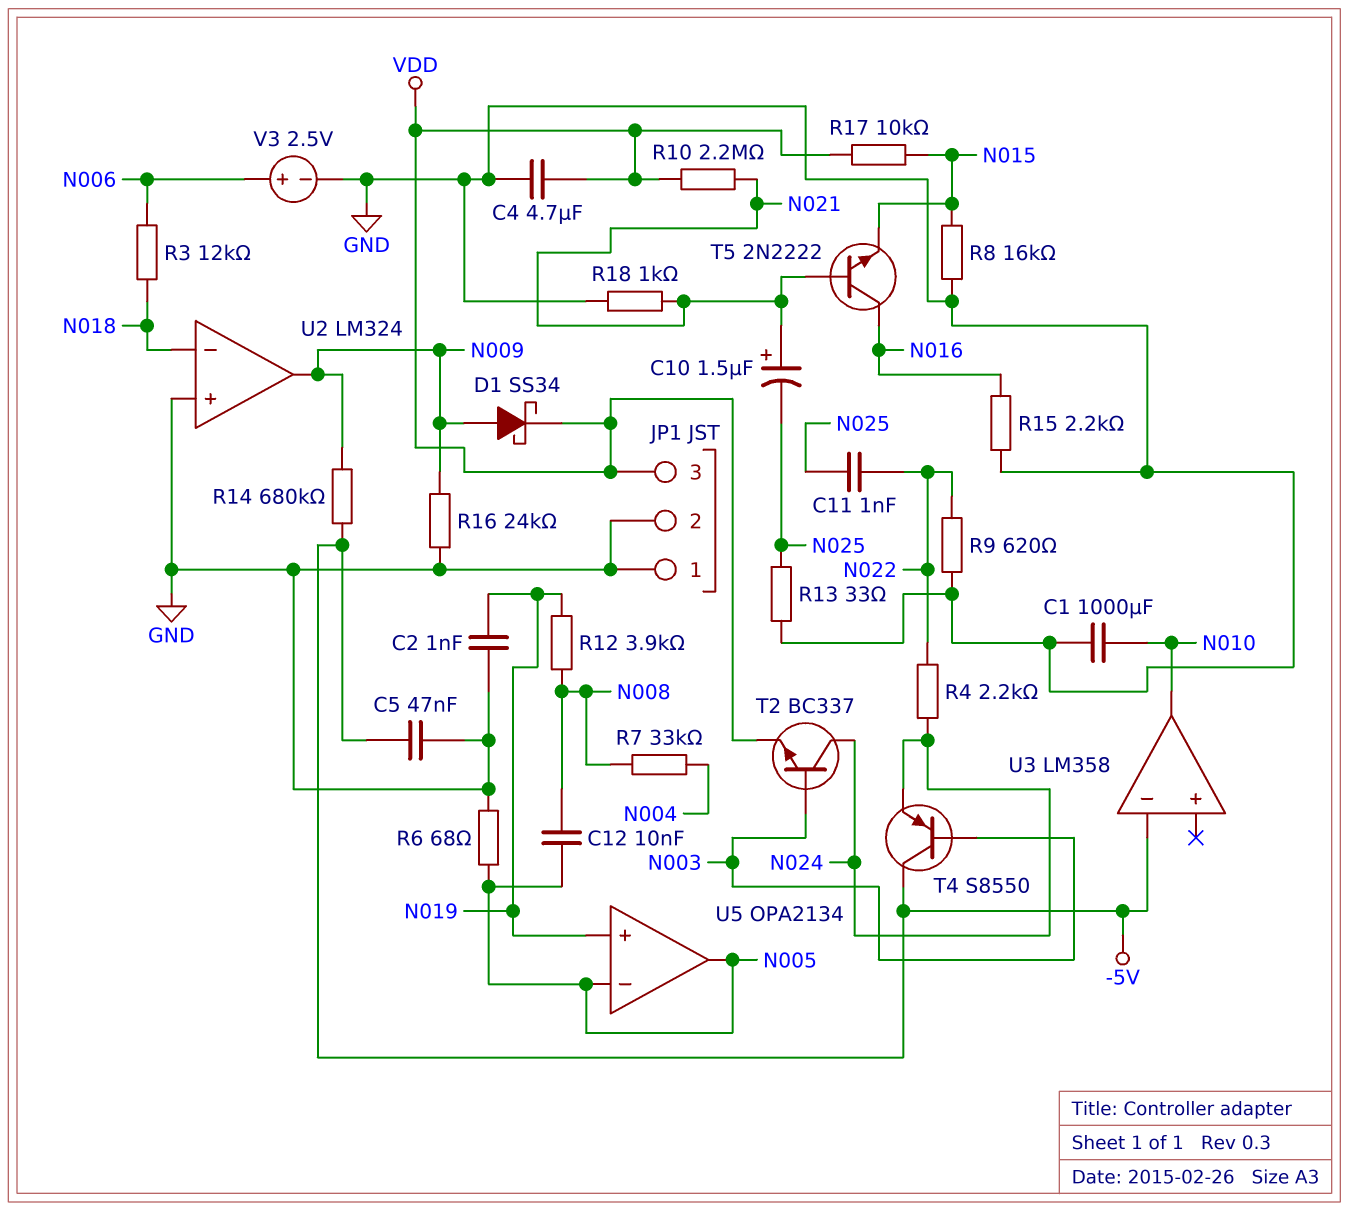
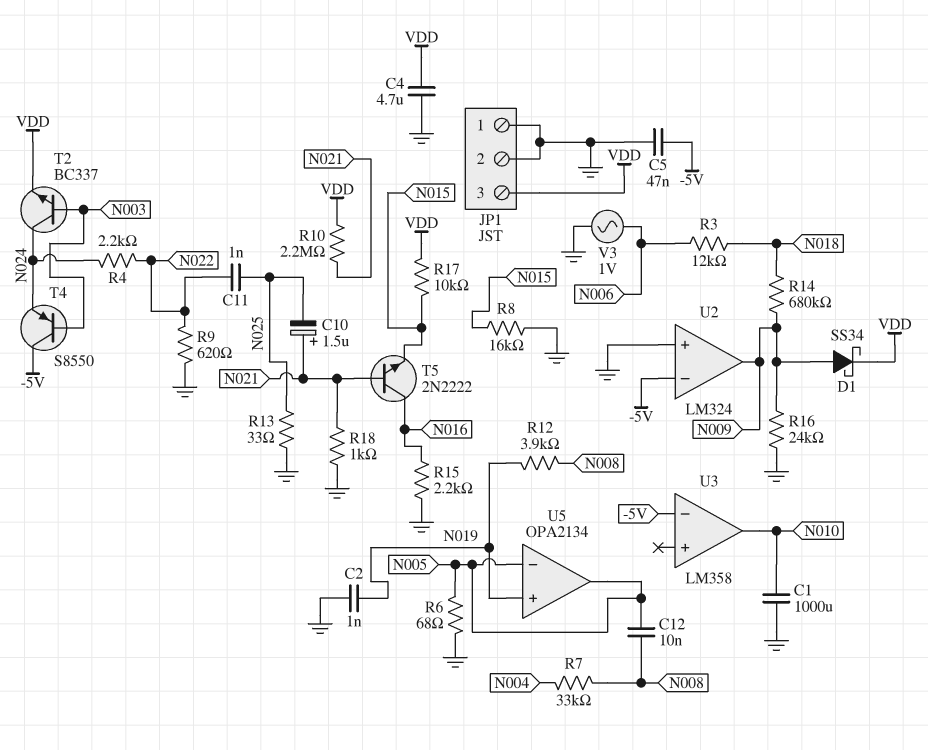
R14: 680k (-5V, N009) -> 680k (N009, N018)
U2 pin in-: N018 -> -5V
V3: 2.5V (plus N006, minus GND) -> AC 1V (GND, N006)

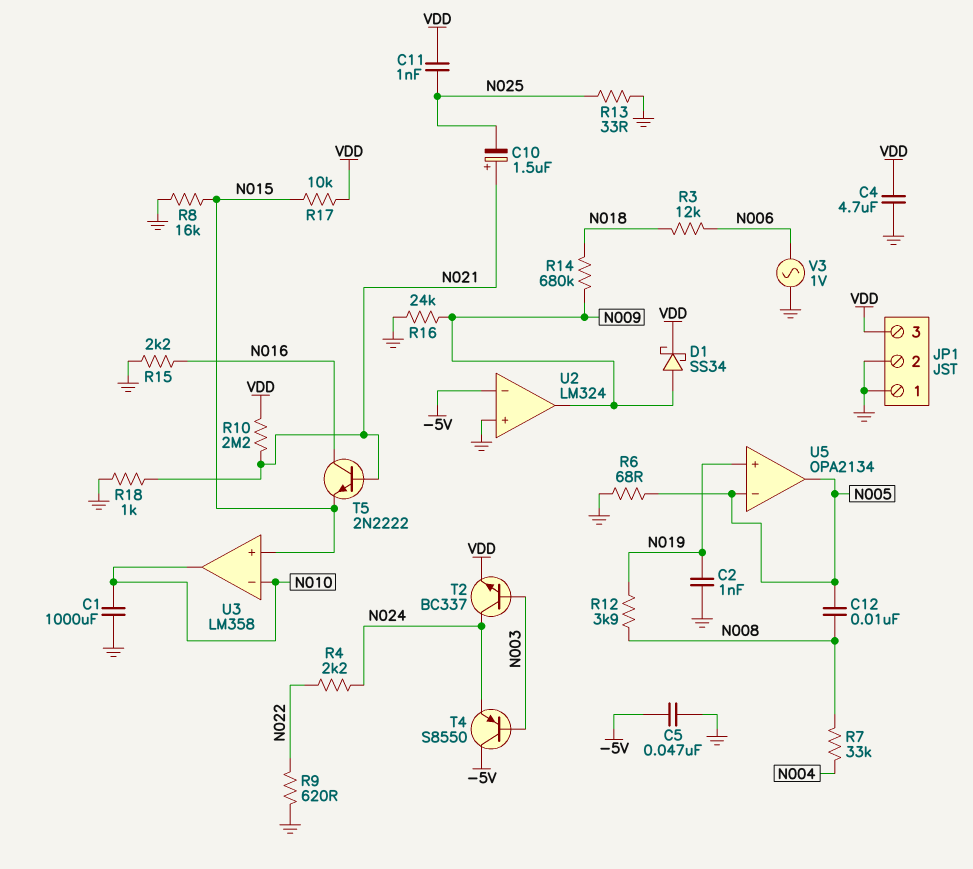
C11: 1nF (N022, N025) -> 1nF (N025, VDD)
U3 pin in+: none -> N015
U3 pin in-: -5V -> N010

